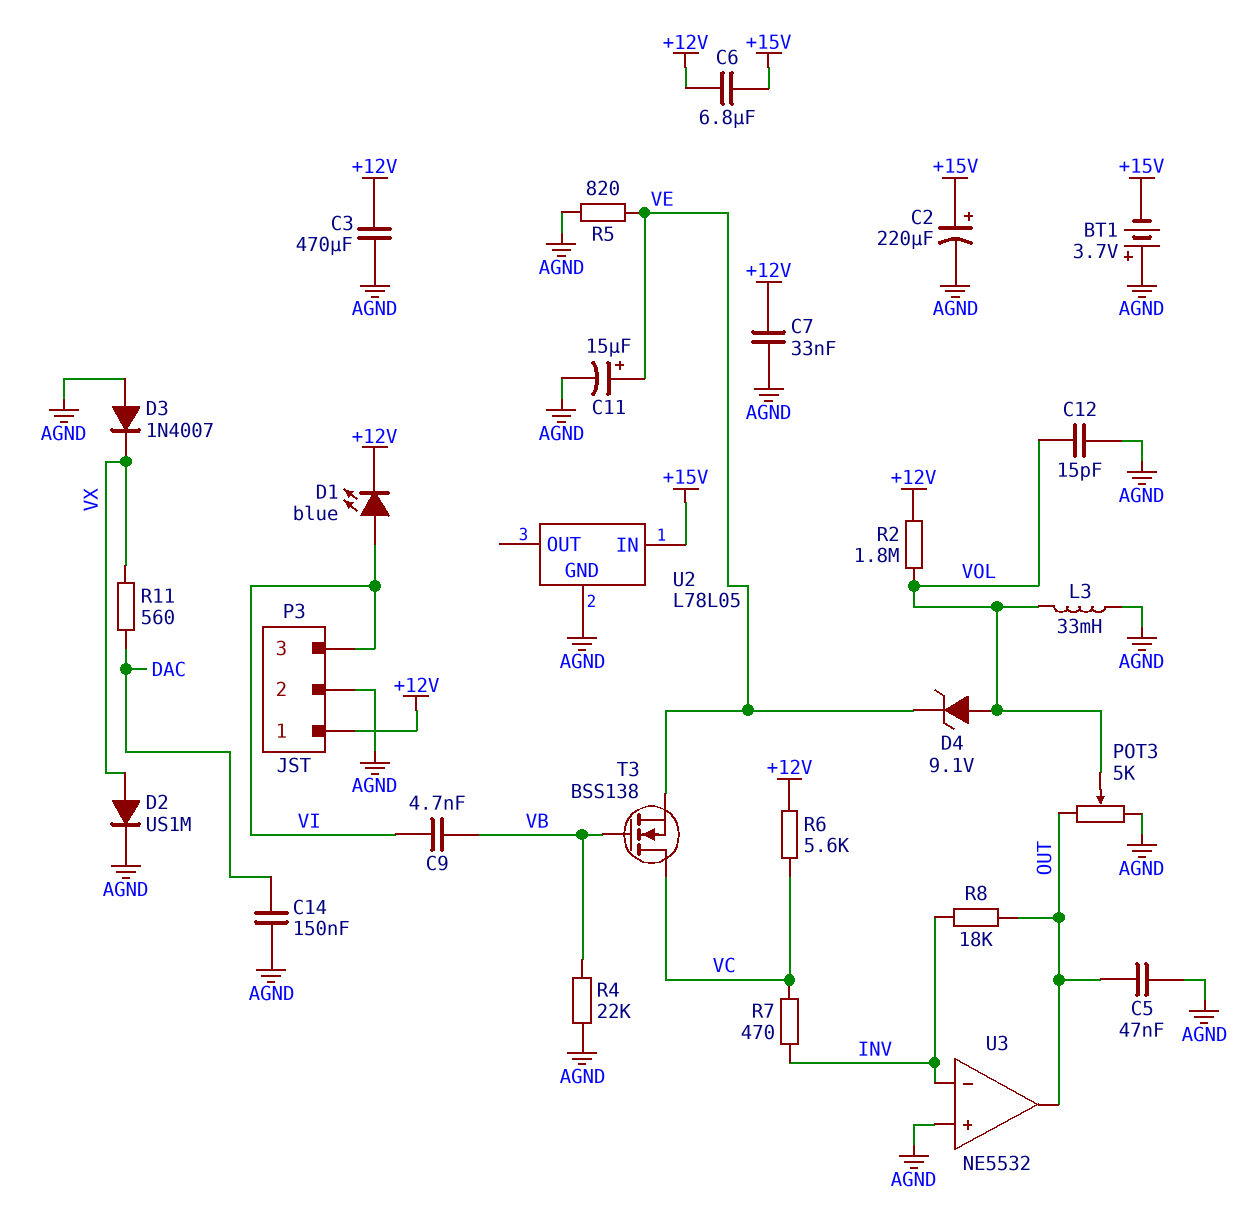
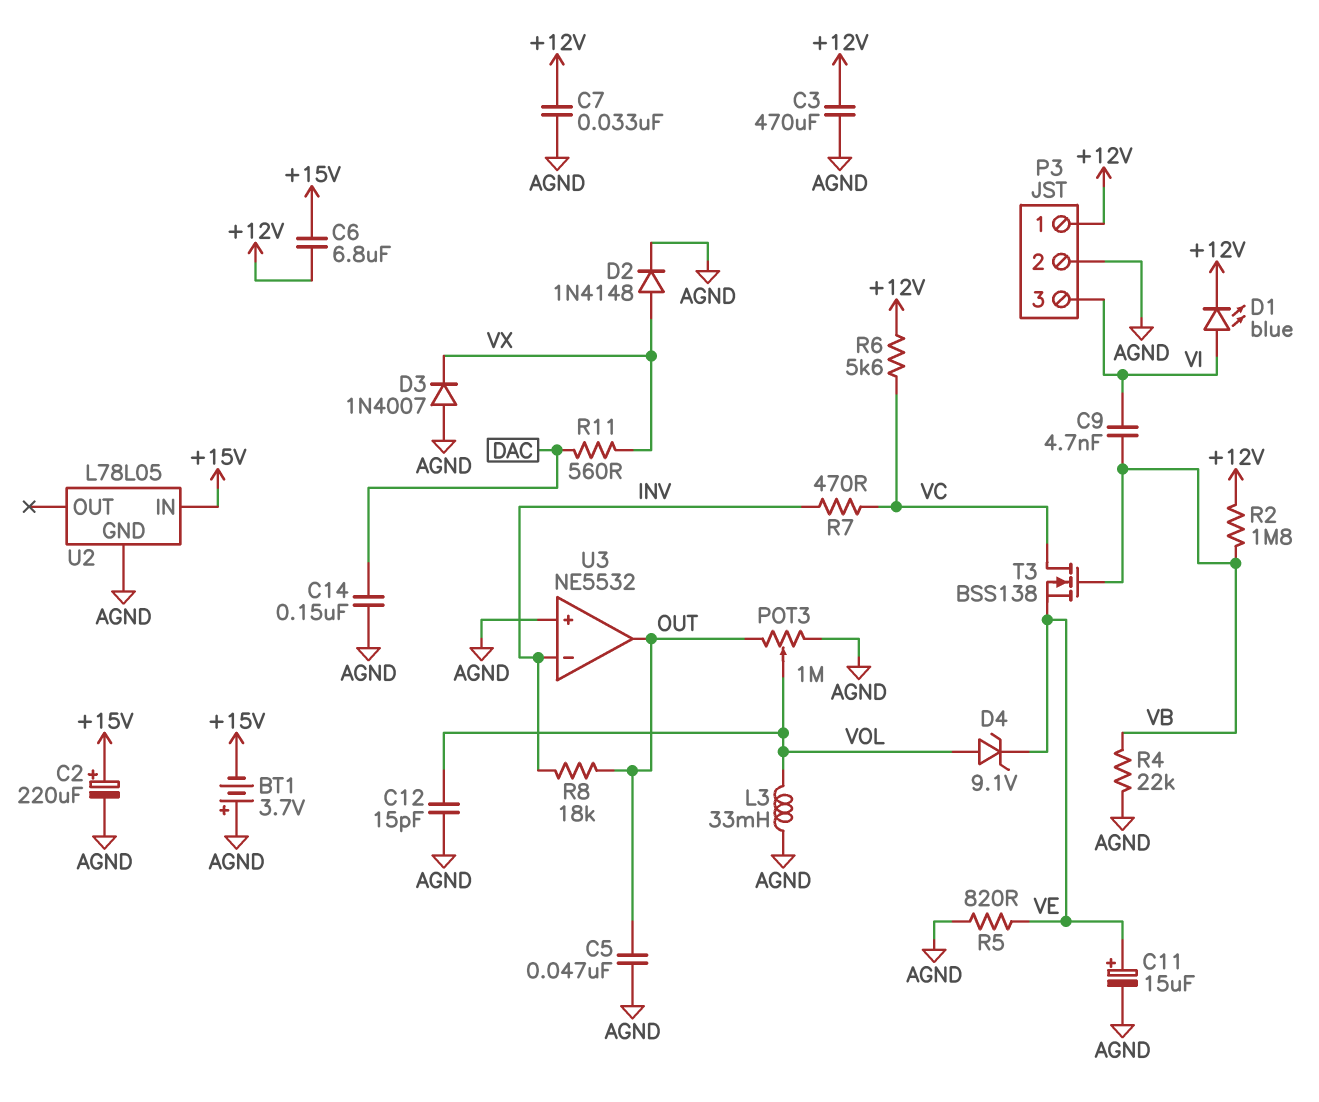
D2: diode US1M (A VX, K AGND) -> diode 1N4148 (A VX, K AGND)
POT3: 5k (AGND, OUT, wiper VOL) -> 1M (AGND, OUT, wiper VOL)
R2: 1.8M (+12V, VOL) -> 1.8M (+12V, VB)

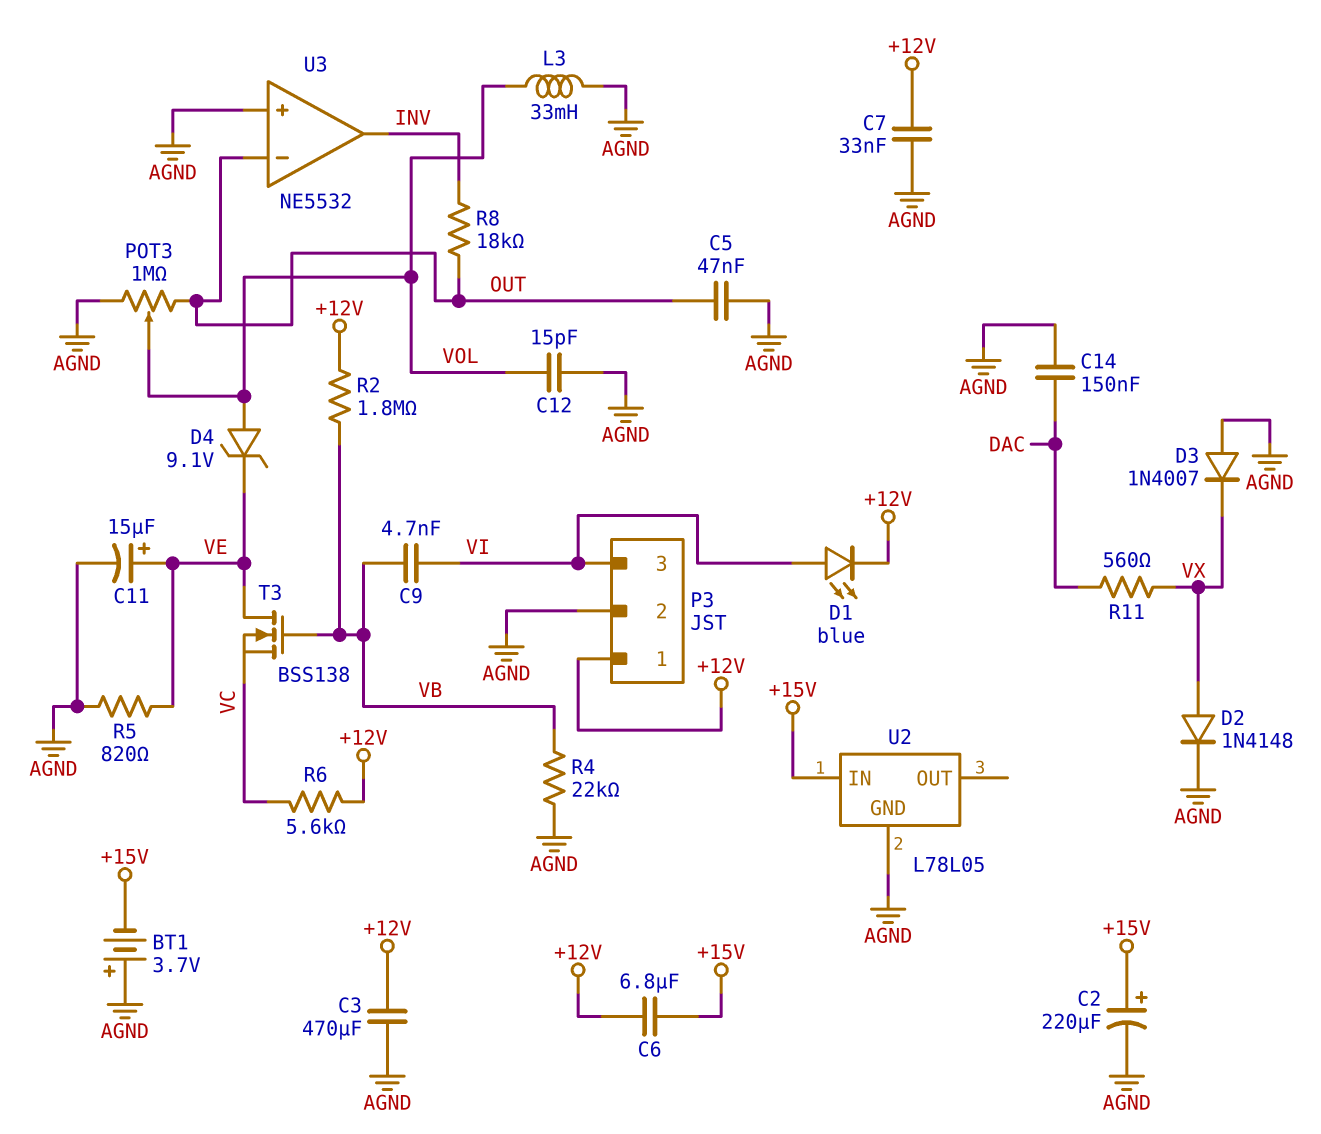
R7: 470 (INV, VC) -> none
T3: NMOS BSS138 (G VB, D VC, S VE) -> NMOS BSS138 (G VB, D VE, S VC)
U3 pin in-: INV -> OUT
U3 pin out: OUT -> INV

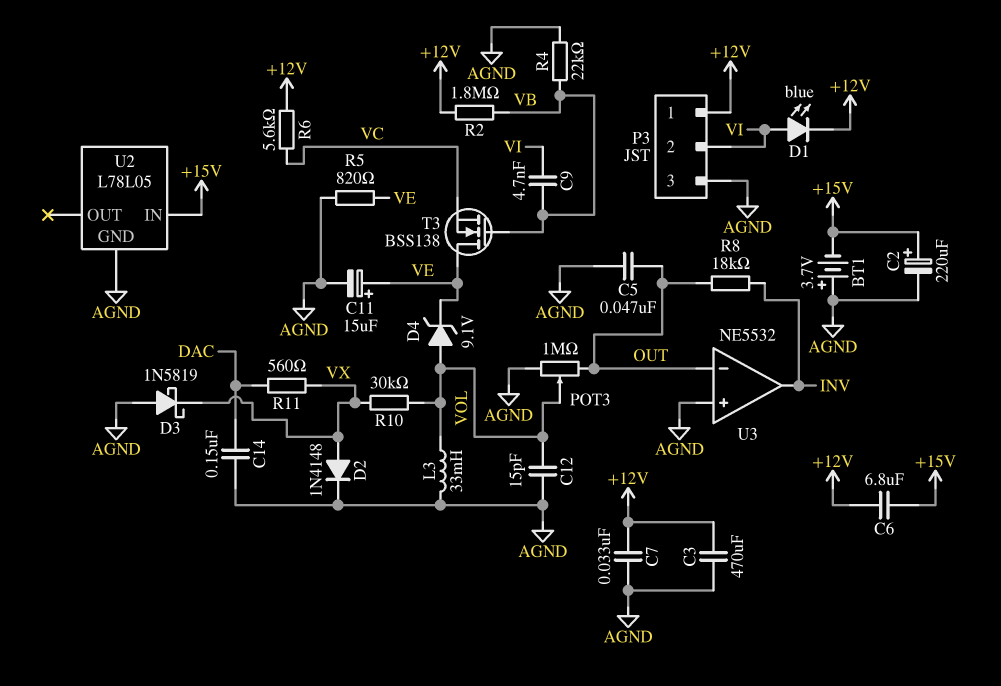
D3: diode 1N4007 (A AGND, K VX) -> schottky 1N5819 (A AGND, K VX)
P3 pin 2: AGND -> VI
P3 pin 3: VI -> AGND
R10: none -> 30k (VOL, VX)

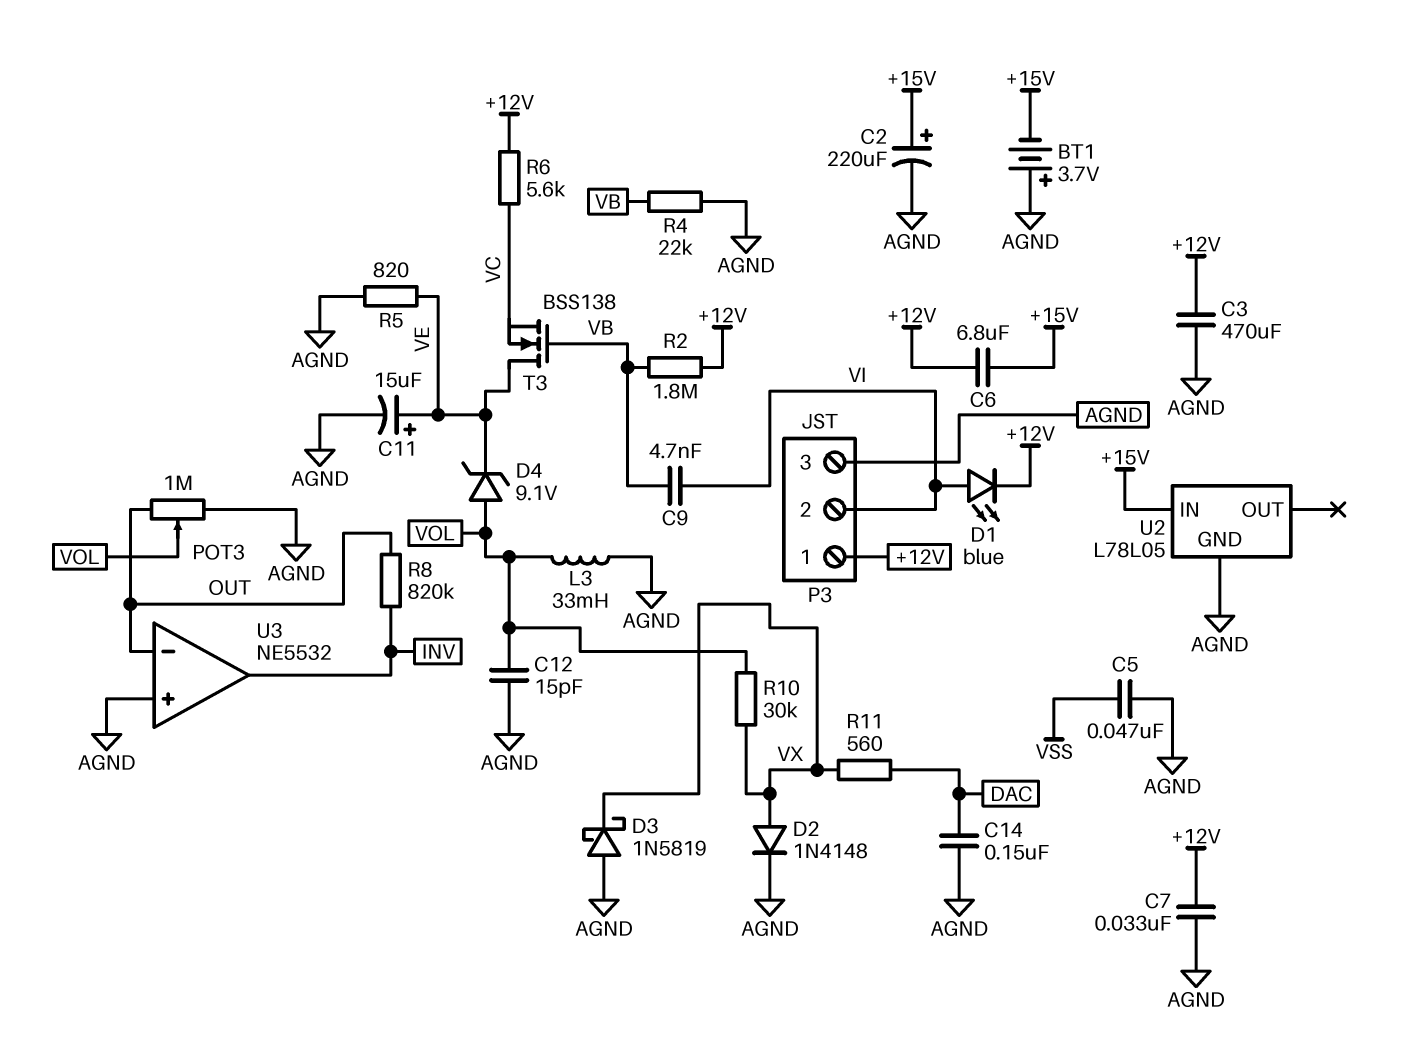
C5: 47nF (AGND, OUT) -> 47nF (AGND, VSS)
R8: 18k (INV, OUT) -> 820k (INV, OUT)

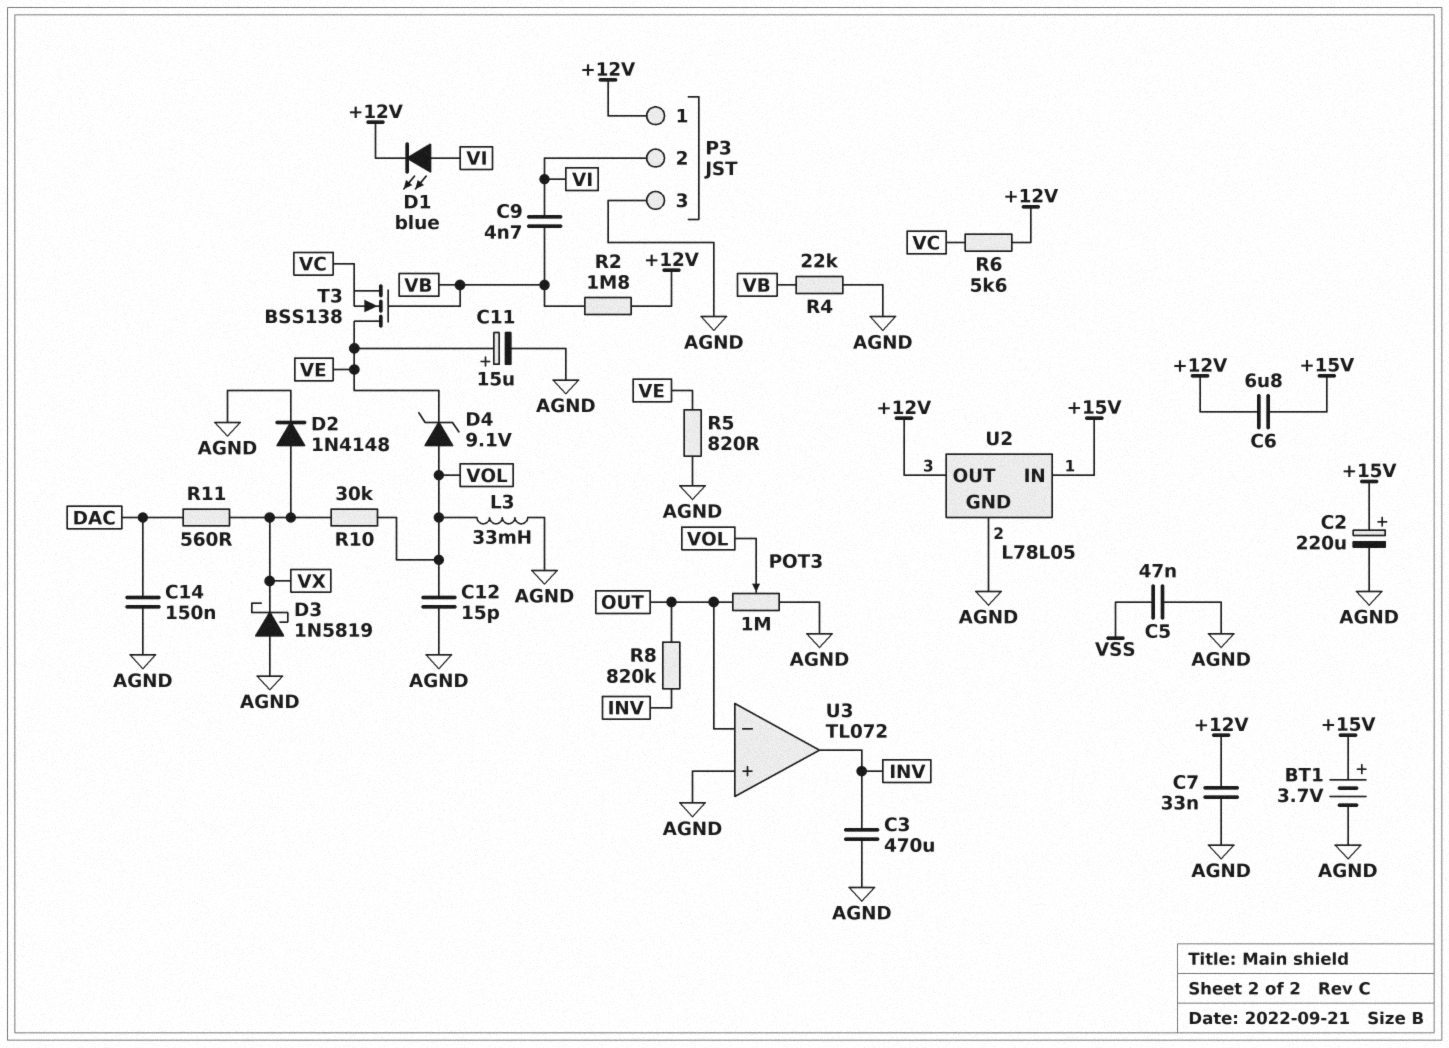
BT1: 3.7V (plus AGND, minus +15V) -> 3.7V (plus +15V, minus AGND)
C3: 470uF (+12V, AGND) -> 470uF (AGND, INV)
U2 pin OUT: none -> +12V
U3: NE5532 -> TL072

